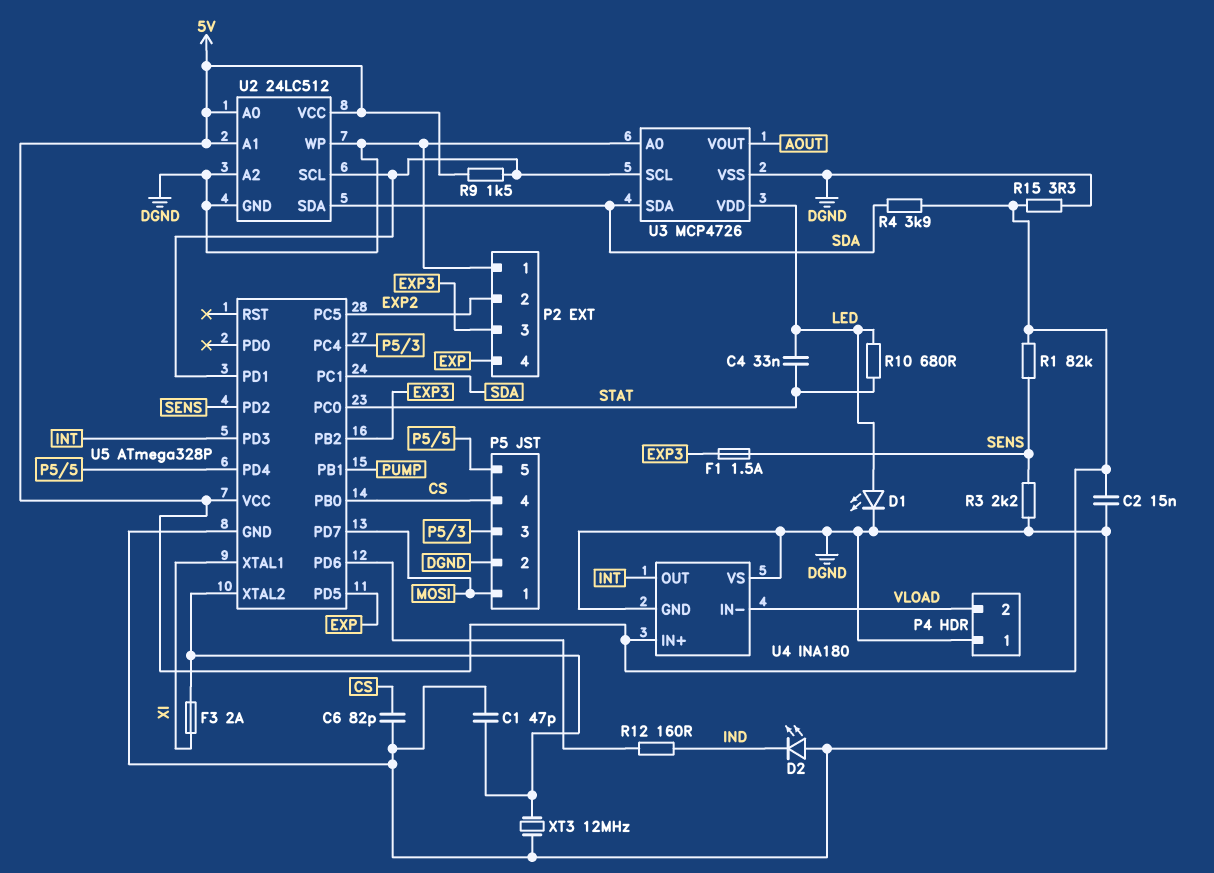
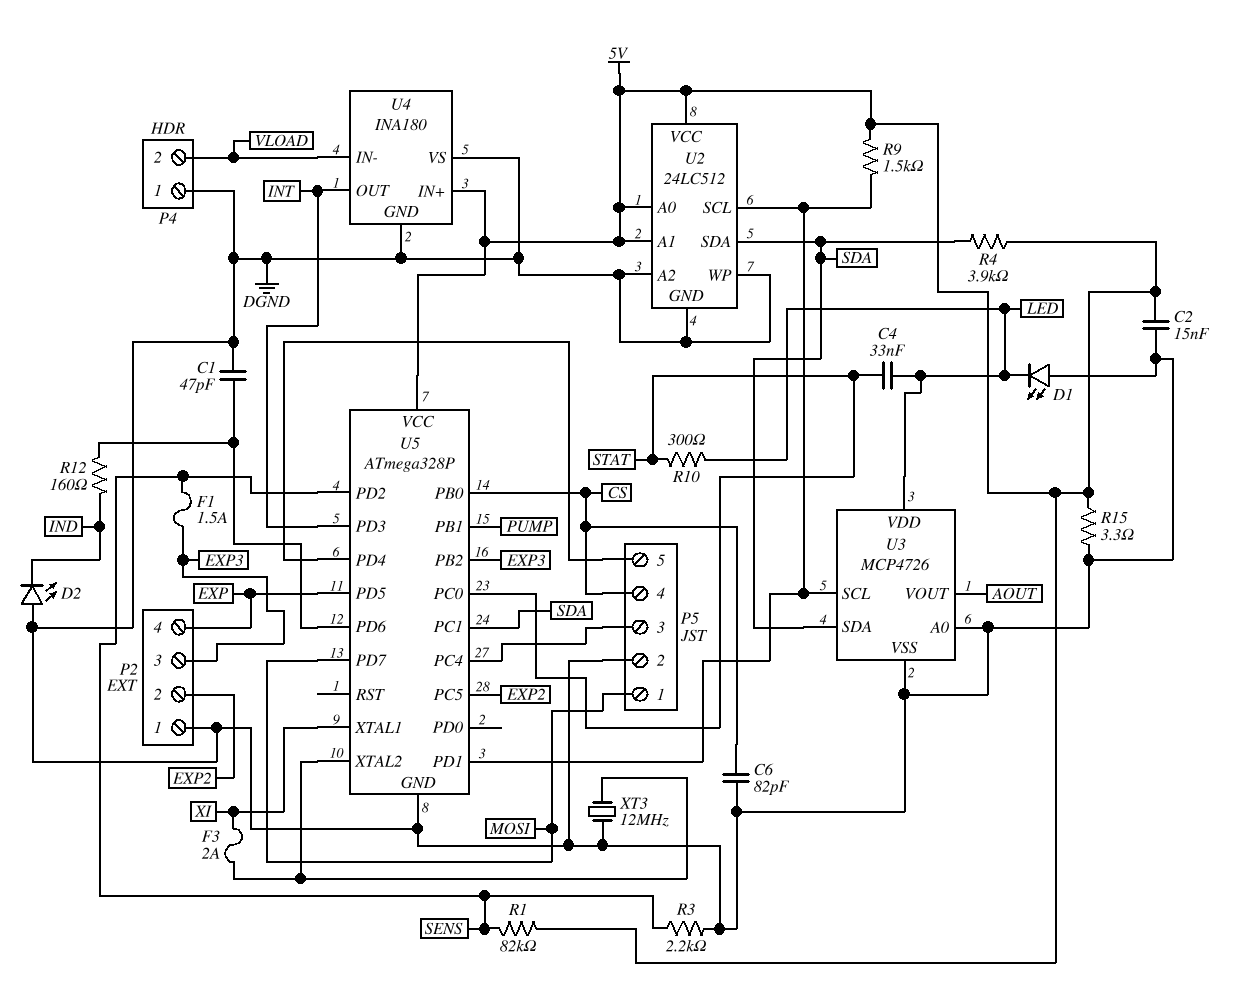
C1: 47pF (DGND, U5/XTAL2) -> 47pF (DGND, U5/PD6)
D1: LED (A LED, K DGND) -> LED (A DGND, K LED)
R10: 680 (LED, STAT) -> 300 (LED, STAT)

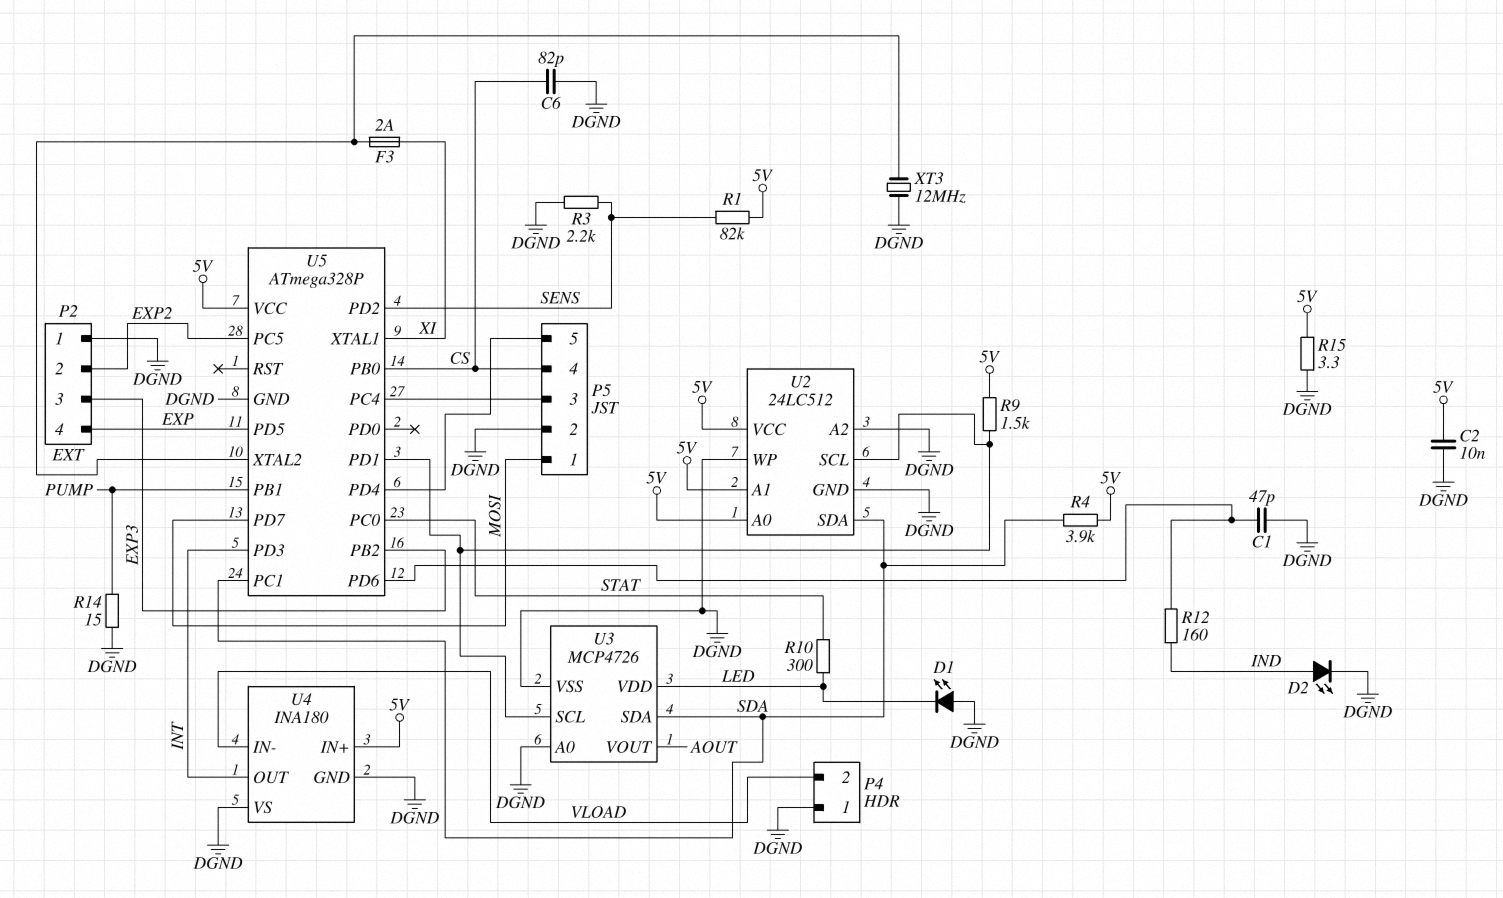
C2: 15nF (5V, DGND) -> 10nF (5V, DGND)
C4: 33nF (LED, STAT) -> none
D2: LED (A DGND, K IND) -> LED (A IND, K DGND)
F1: 1.5A (EXP3, SENS) -> none
R14: none -> 15 (DGND, PUMP)

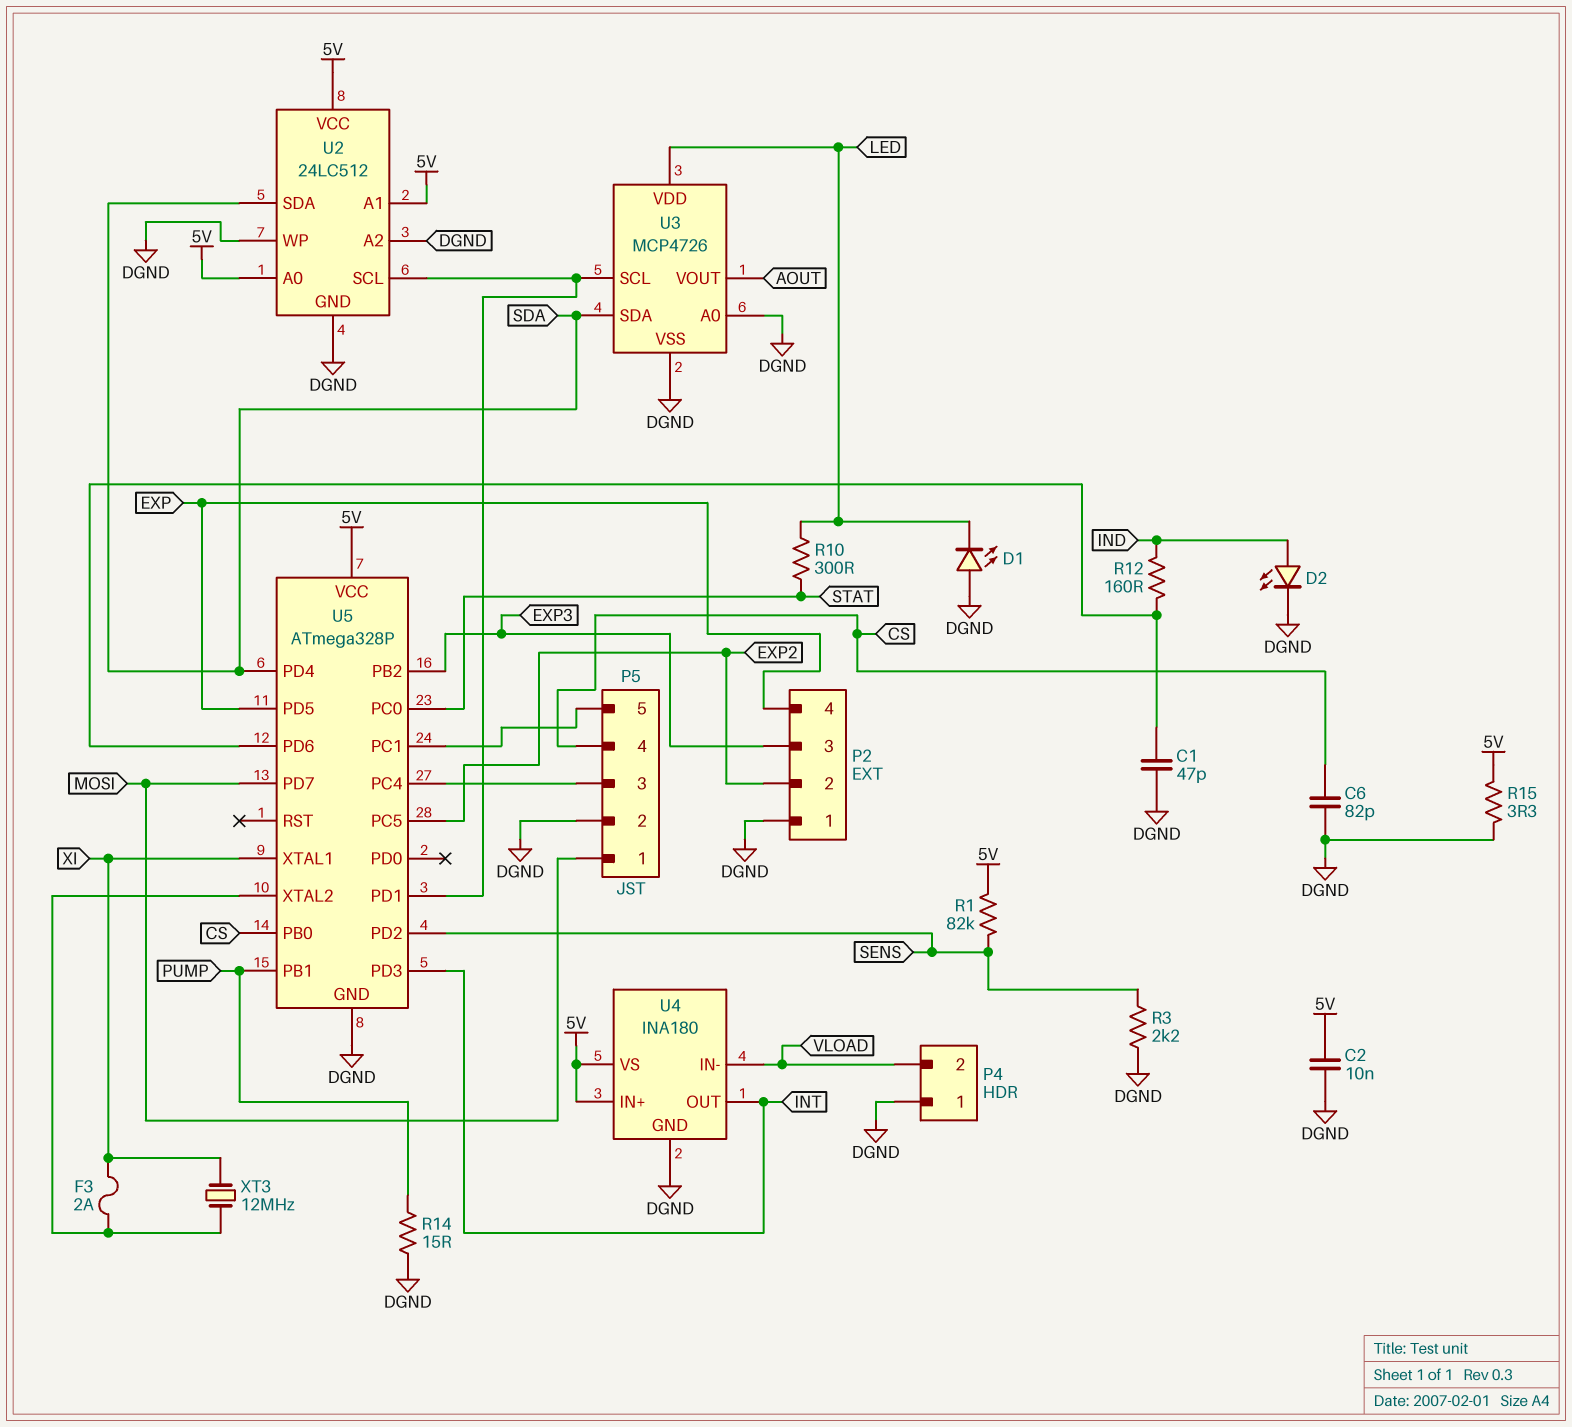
R4: 3.9k (5V, SDA) -> none
R9: 1.5k (5V, U2/SCL) -> none
U4 pin VS: DGND -> 5V
U5 pin PC1: SDA -> P5/5
U5 pin PD4: P5/5 -> SDA
XT3: 12MHz (DGND, U5/XTAL2) -> 12MHz (U5/XTAL2, XI)

